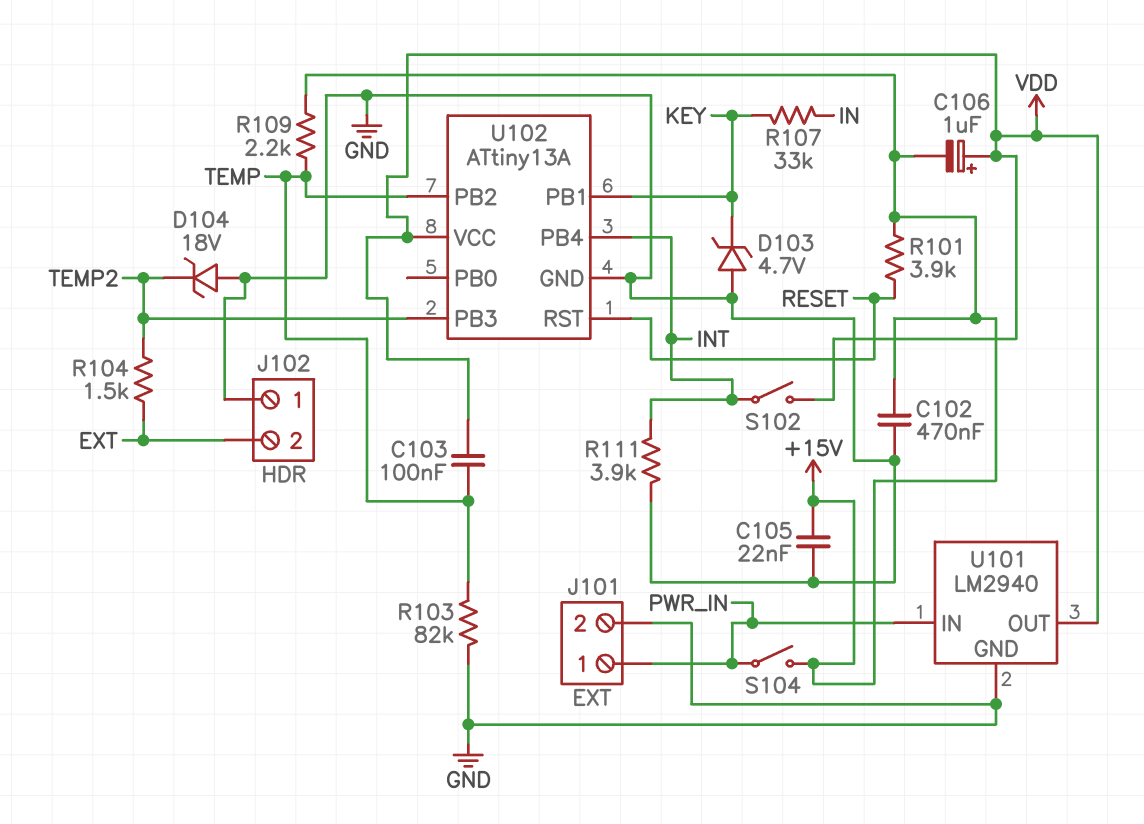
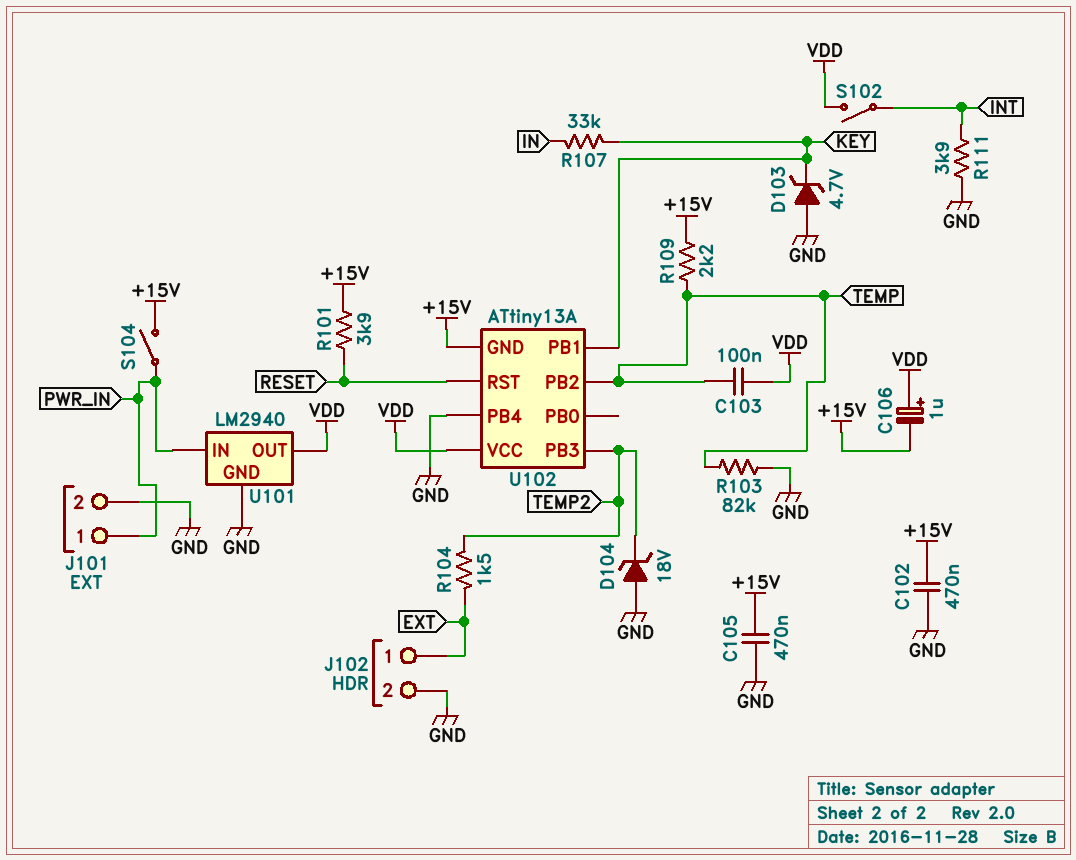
C105: 22nF (+15V, GND) -> 470nF (+15V, GND)
J102 pin 1: GND -> EXT
J102 pin 2: EXT -> GND
U102 pin GND: GND -> +15V
U102 pin PB4: INT -> GND

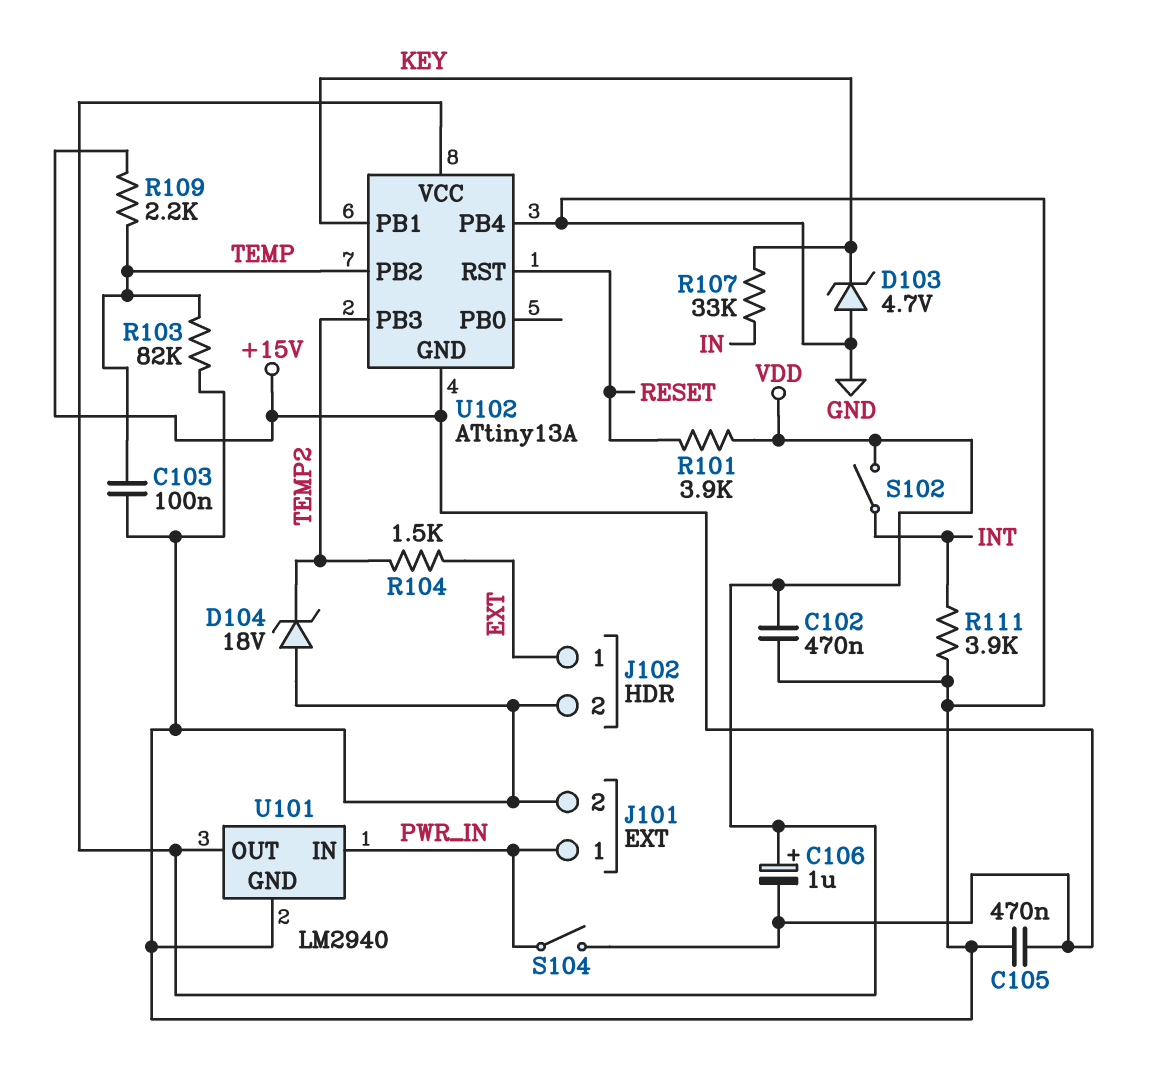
C102: 470nF (+15V, GND) -> 470nF (GND, VDD)
C103: 100nF (TEMP, VDD) -> 100nF (GND, TEMP)
R101: 3.9k (+15V, RESET) -> 3.9k (RESET, VDD)

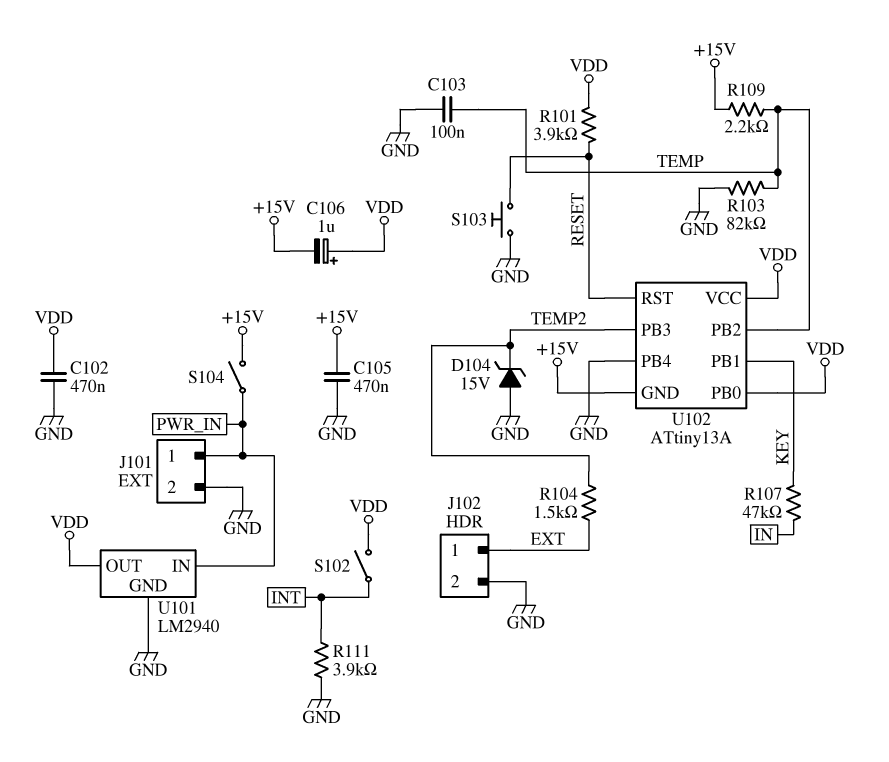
D103: zener 4.7V (A GND, K KEY) -> none
D104: zener 18V (A GND, K TEMP2) -> zener 15V (A GND, K TEMP2)
R107: 33k (IN, KEY) -> 47k (IN, KEY)
S103: none -> button (GND, RESET)
U102 pin PB0: none -> VDD

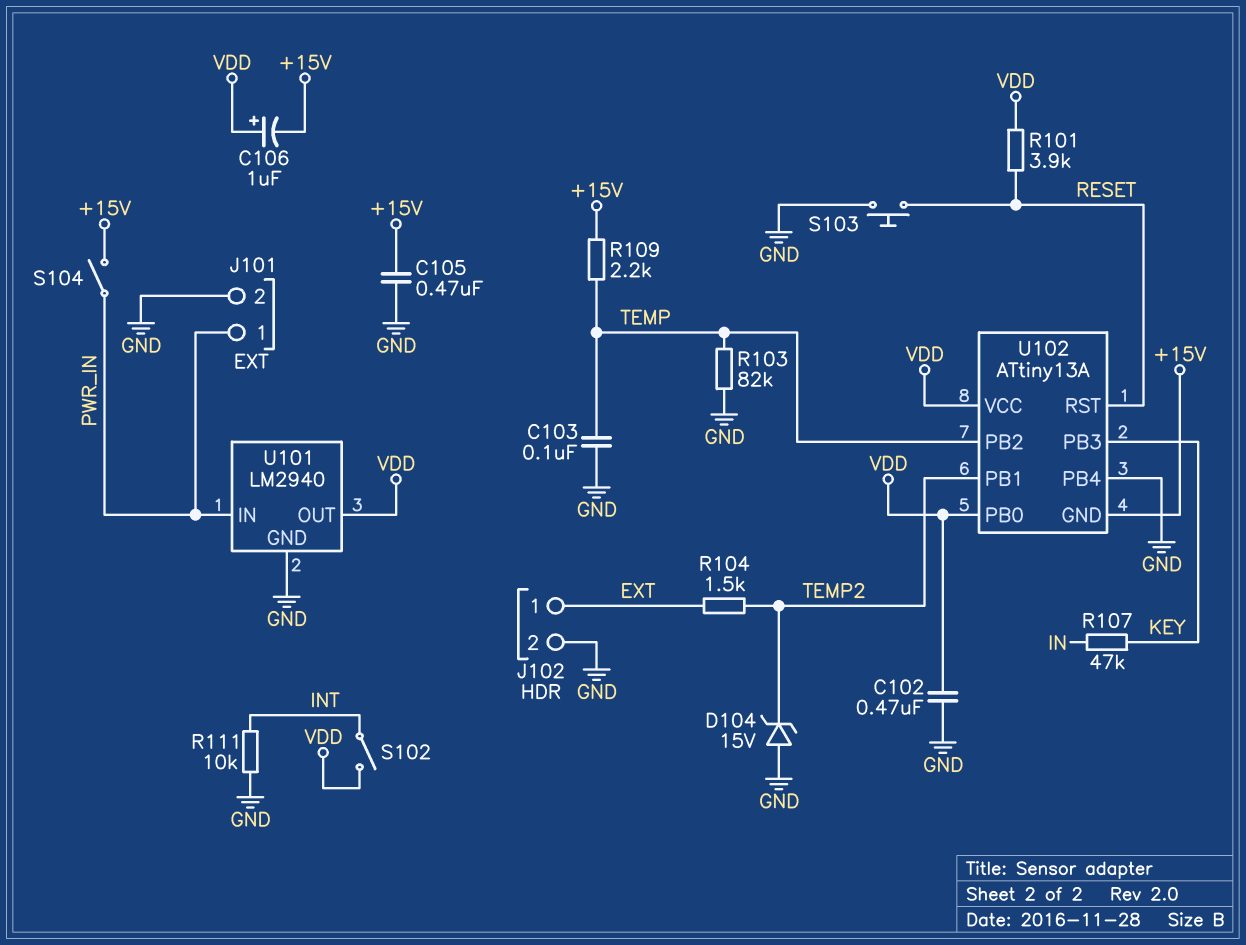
R111: 3.9k (GND, INT) -> 10k (GND, INT)
U102 pin PB1: KEY -> TEMP2
U102 pin PB3: TEMP2 -> KEY

